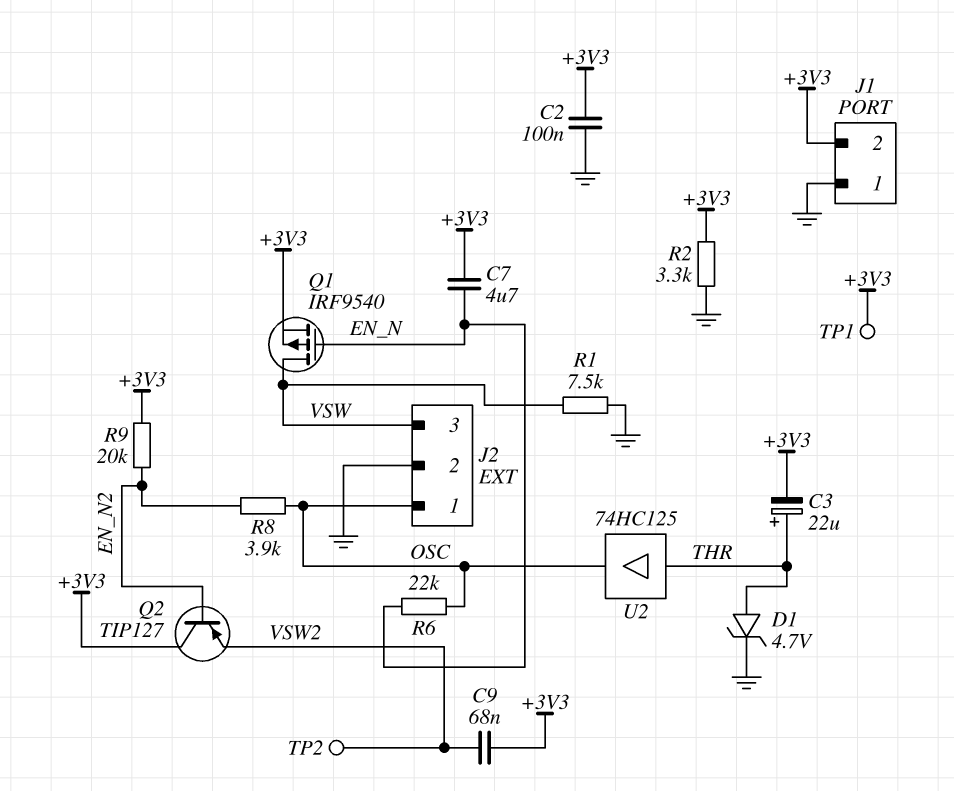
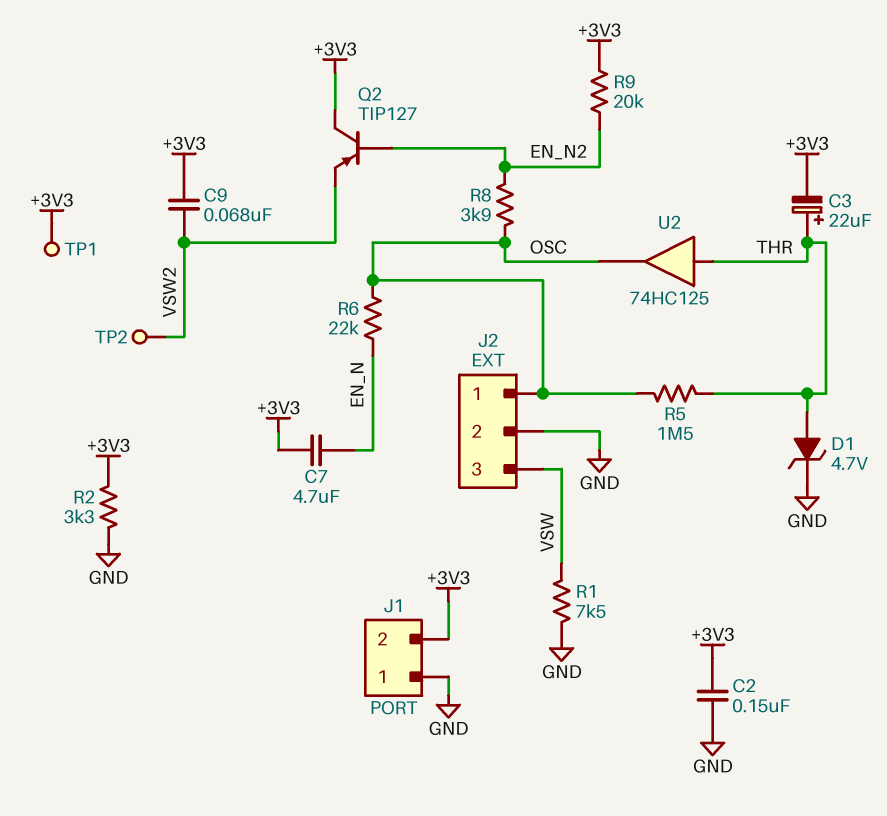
C2: 100nF (+3V3, GND) -> 150nF (+3V3, GND)
Q1: PMOS IRF9540 (G EN_N, D VSW, S +3V3) -> none
R5: none -> 1.5M (OSC, THR)

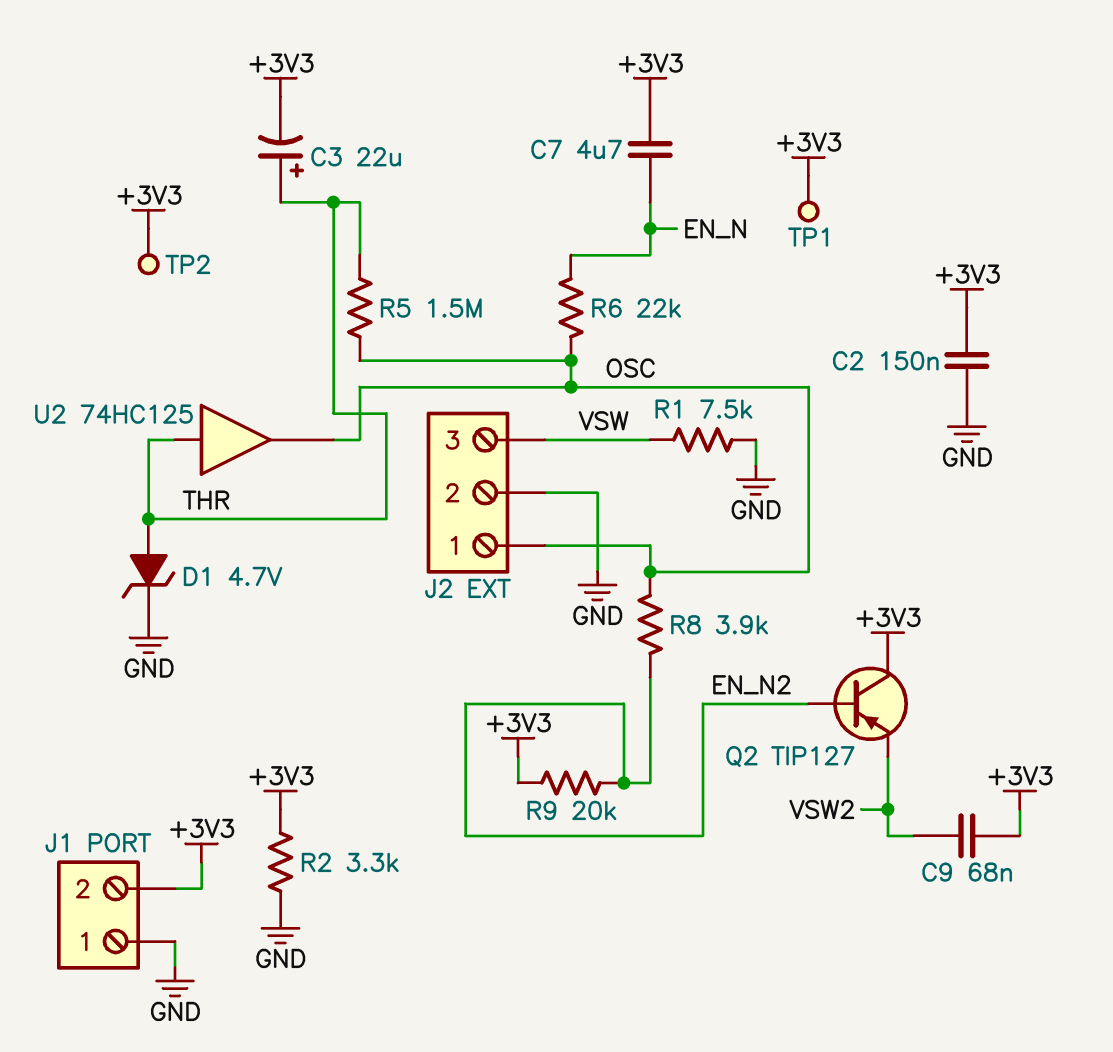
TP2: test point (VSW2) -> test point (+3V3)

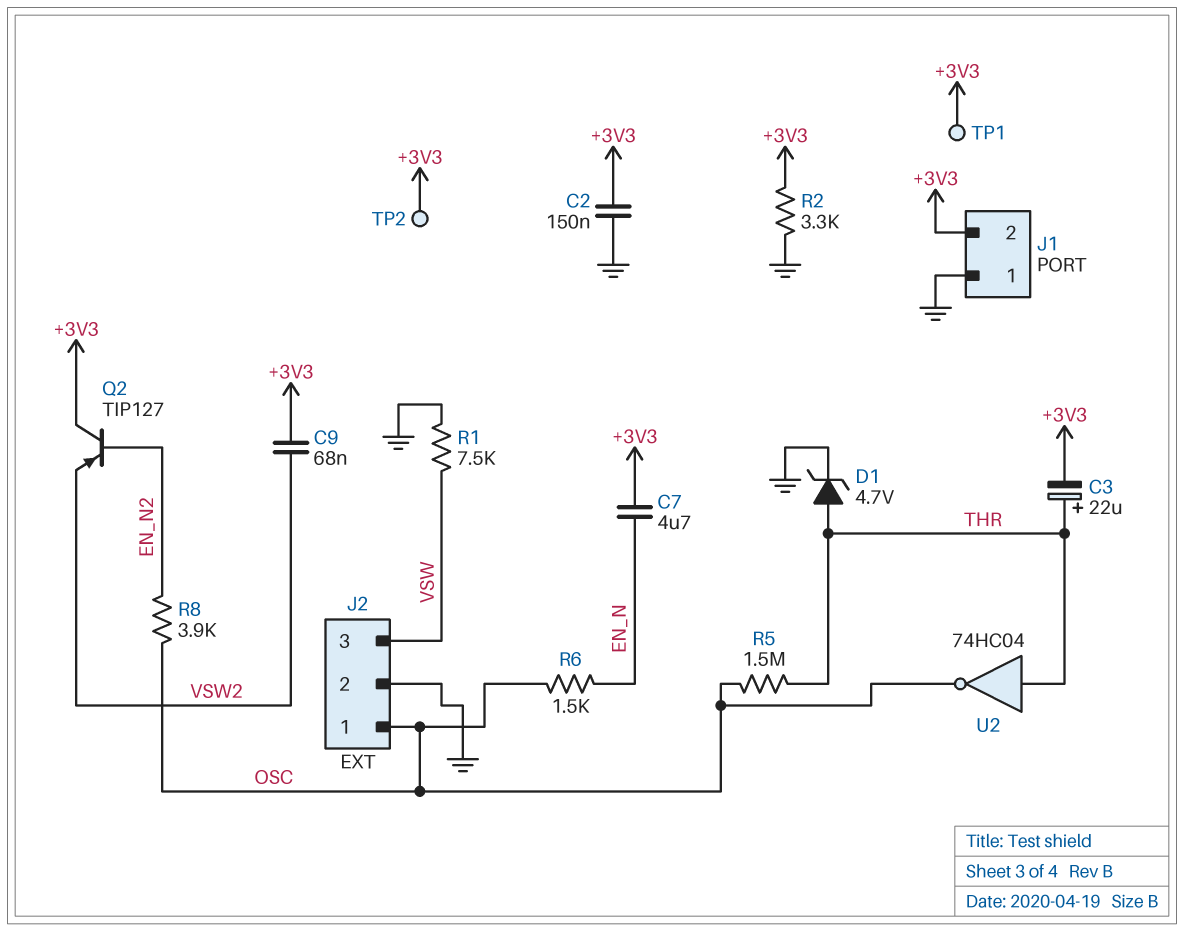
R6: 22k (EN_N, OSC) -> 1.5k (EN_N, OSC)
R9: 20k (+3V3, EN_N2) -> none
U2: buffer 74HC125 (in THR, out OSC) -> NOT 74HC04 (in THR, out OSC)

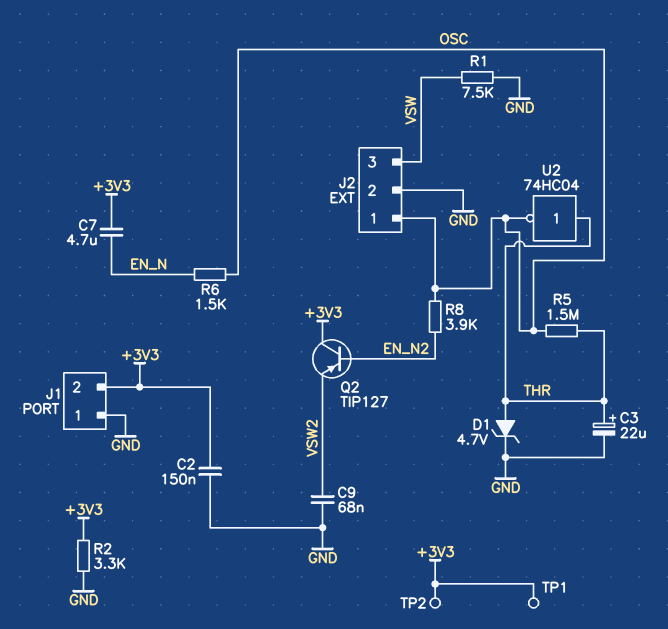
C3: 22uF (plus THR, minus +3V3) -> 22uF (plus THR, minus GND)
C9: 68nF (+3V3, VSW2) -> 68nF (GND, VSW2)

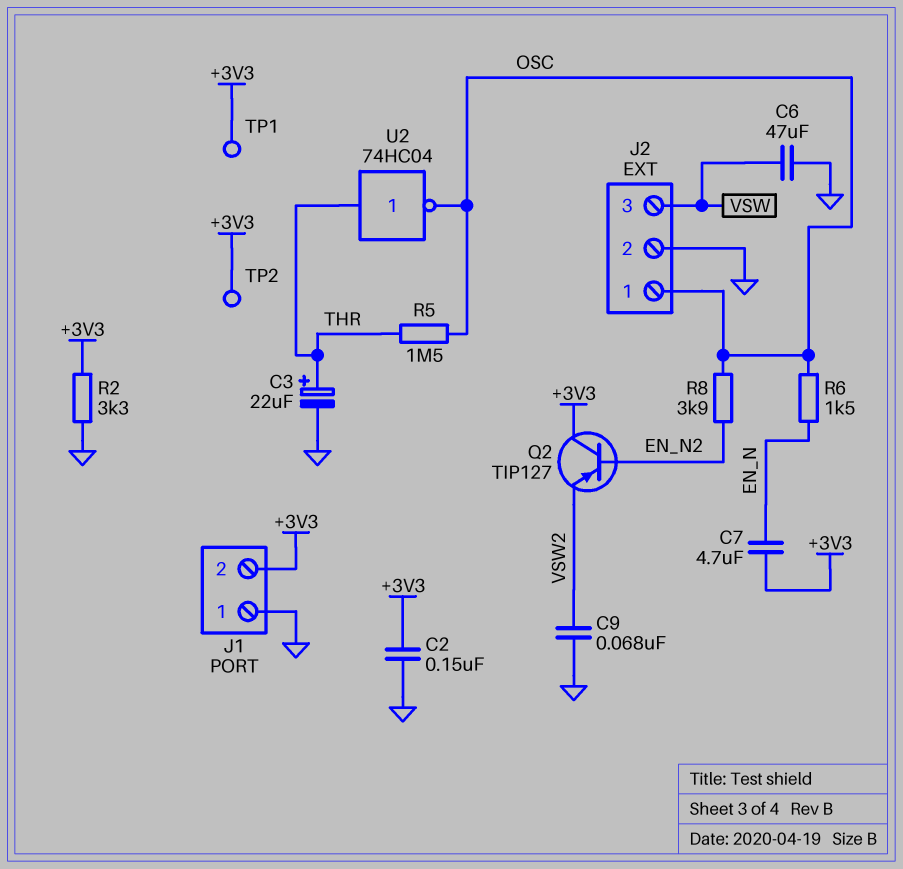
C6: none -> 47uF (GND, VSW)
D1: zener 4.7V (A THR, K GND) -> none
R1: 7.5k (GND, VSW) -> none

